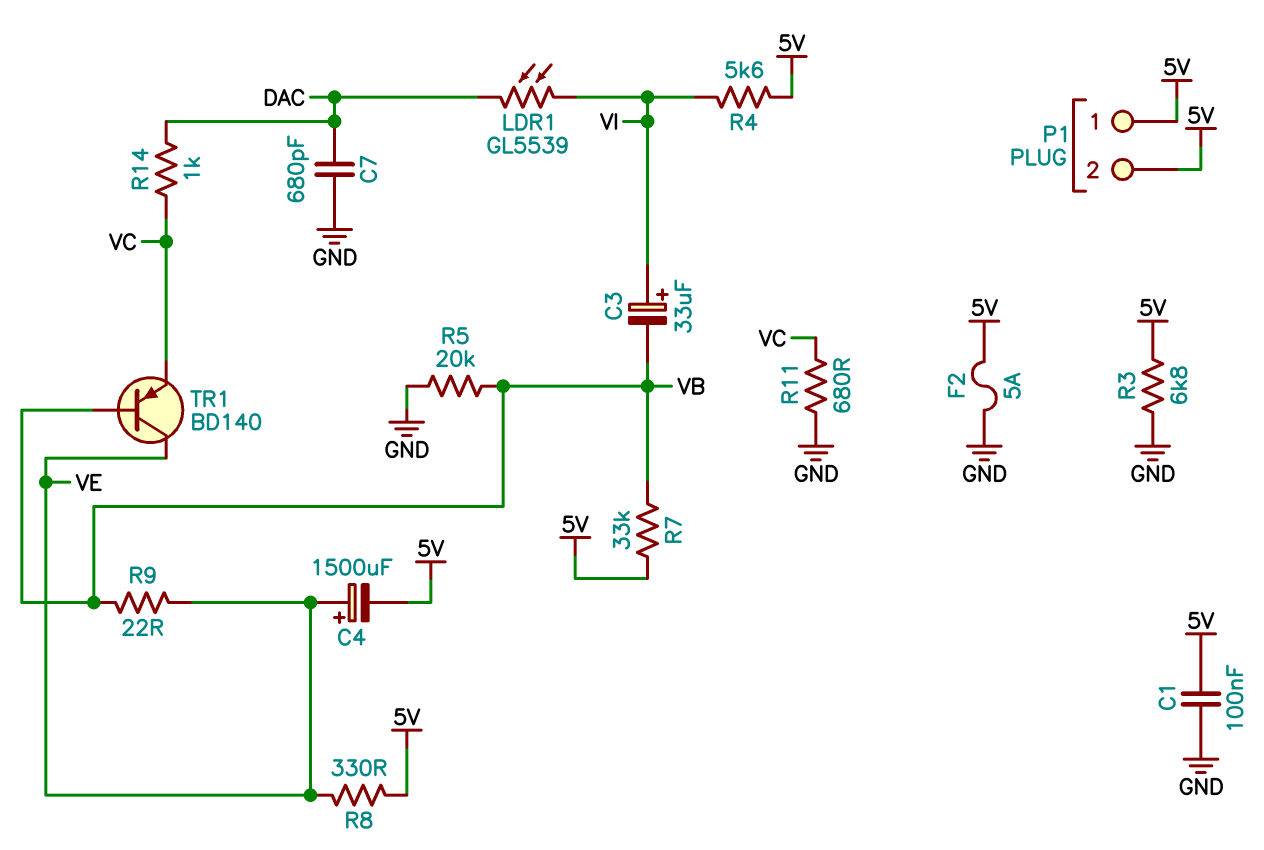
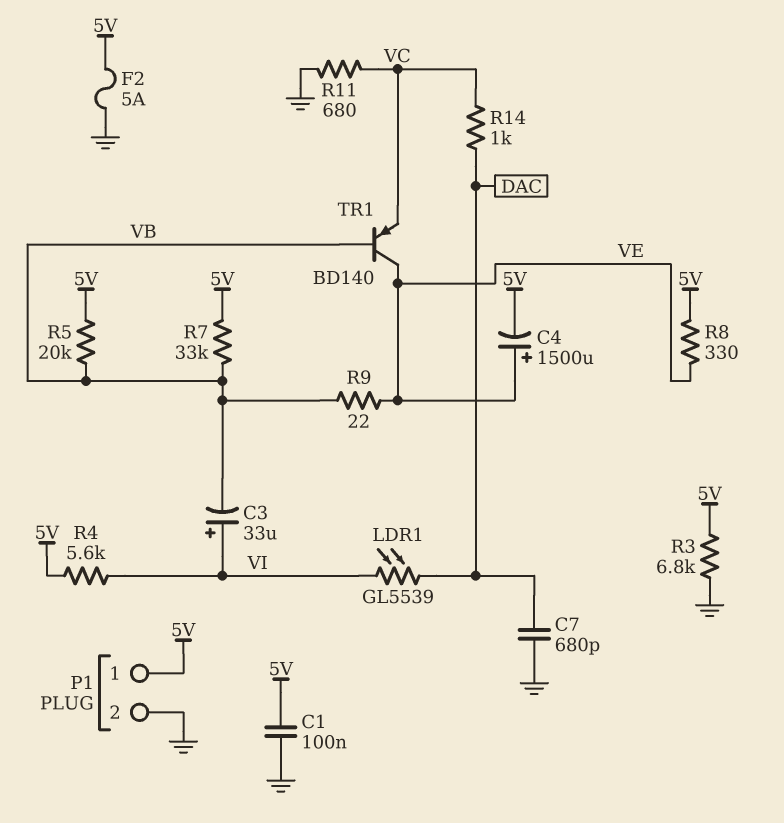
P1 pin 2: 5V -> GND
R5: 20k (GND, VB) -> 20k (5V, VB)

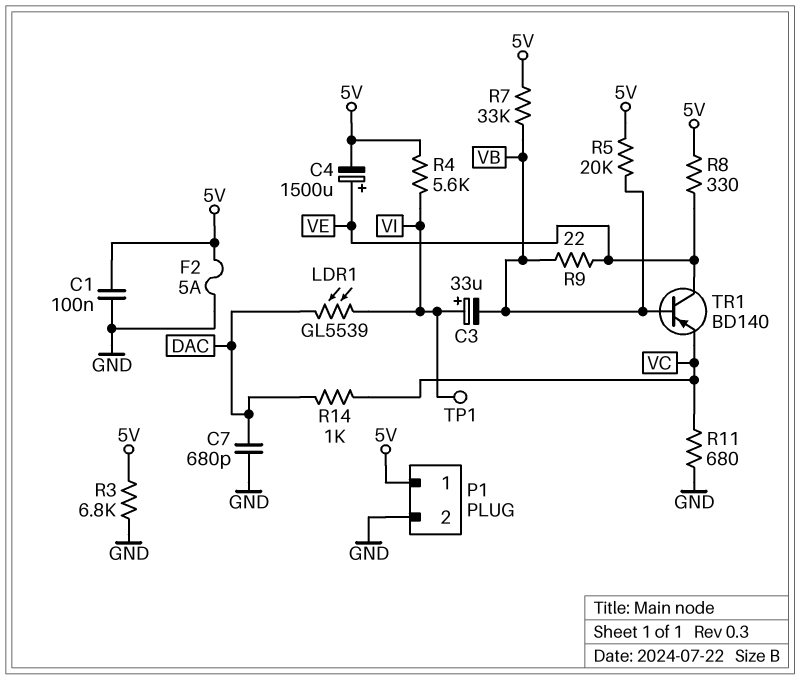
TP1: none -> test point (VI)

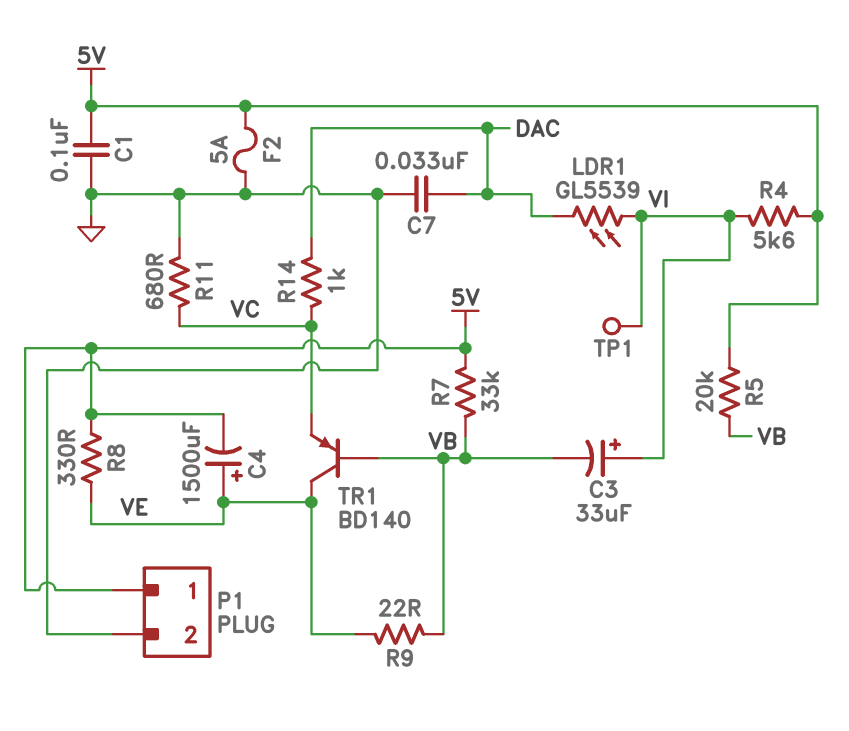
C7: 680pF (DAC, GND) -> 33nF (DAC, GND)
R3: 6.8k (5V, GND) -> none

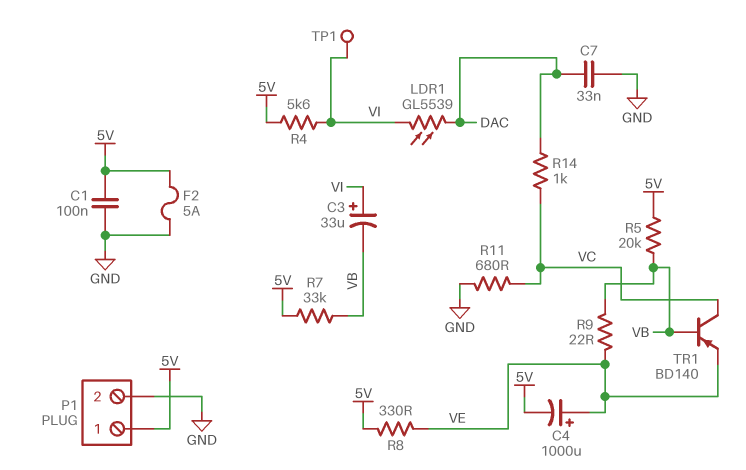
C4: 1500uF (plus VE, minus 5V) -> 1000uF (plus VE, minus 5V)
TR1: PNP BD140 (B VB, C VE, E VC) -> PNP BD140 (B VB, C VC, E VE)

